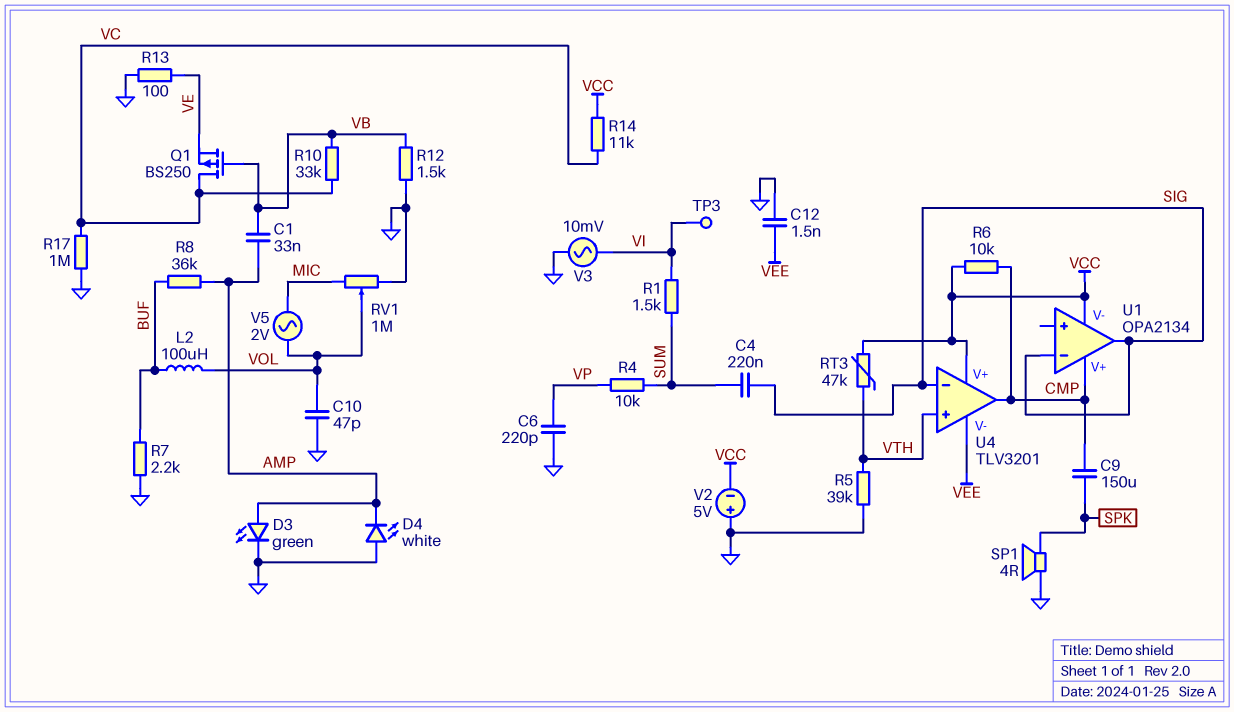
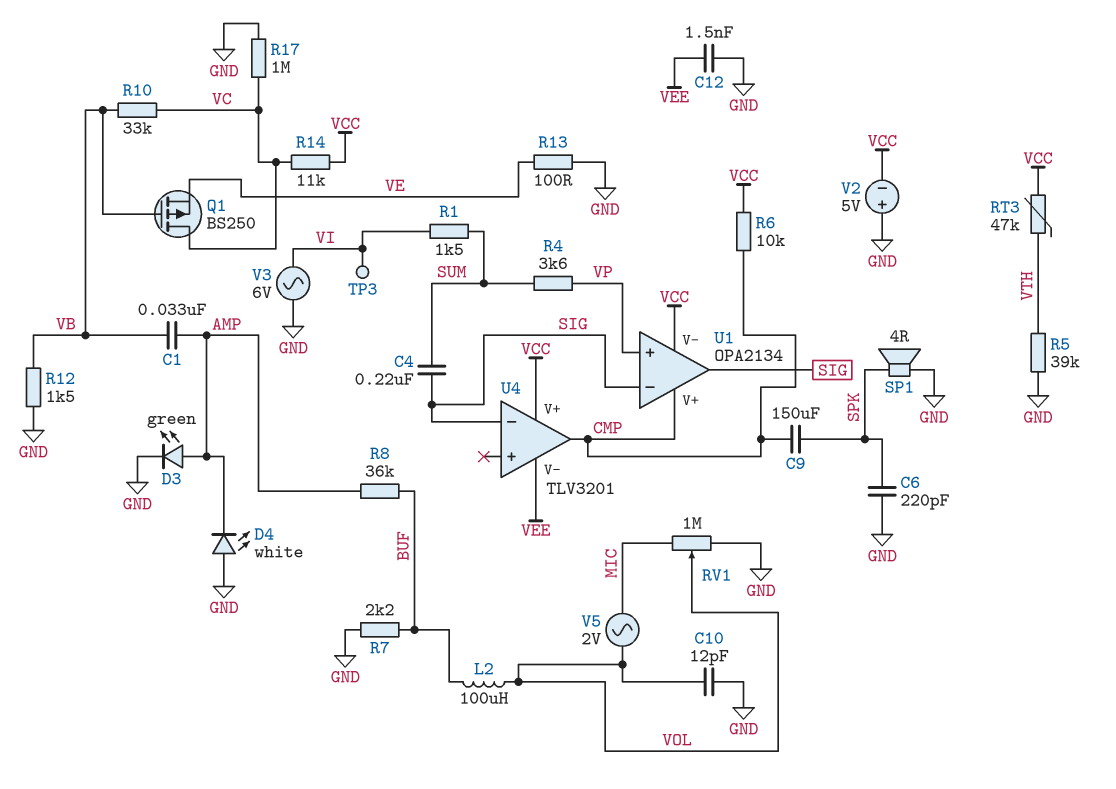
C6: 220pF (GND, VP) -> 220pF (GND, SPK)
C10: 47pF (GND, VOL) -> 12pF (GND, VOL)
R4: 10k (SUM, VP) -> 3.6k (SUM, VP)
U1 pin in+: none -> VP
U4 pin in+: VTH -> none
V3: AC 10mV (GND, VI) -> AC 6V (GND, VI)

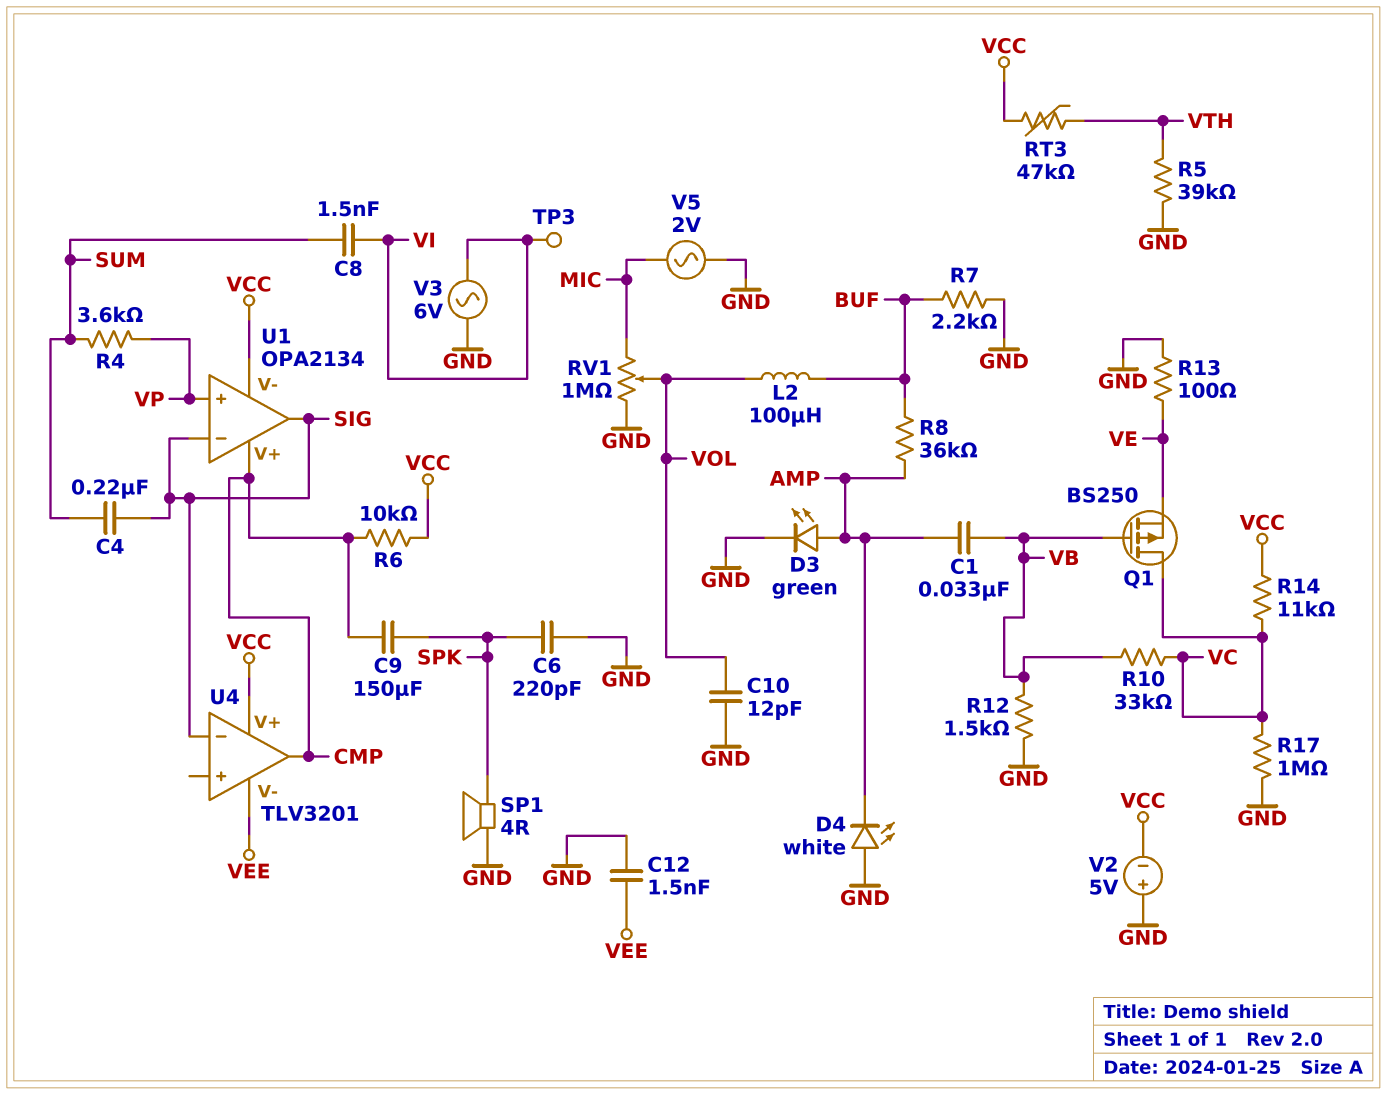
C8: none -> 1.5nF (SUM, VI)
R1: 1.5k (SUM, VI) -> none
V5: AC 2V (MIC, VOL) -> AC 2V (GND, MIC)

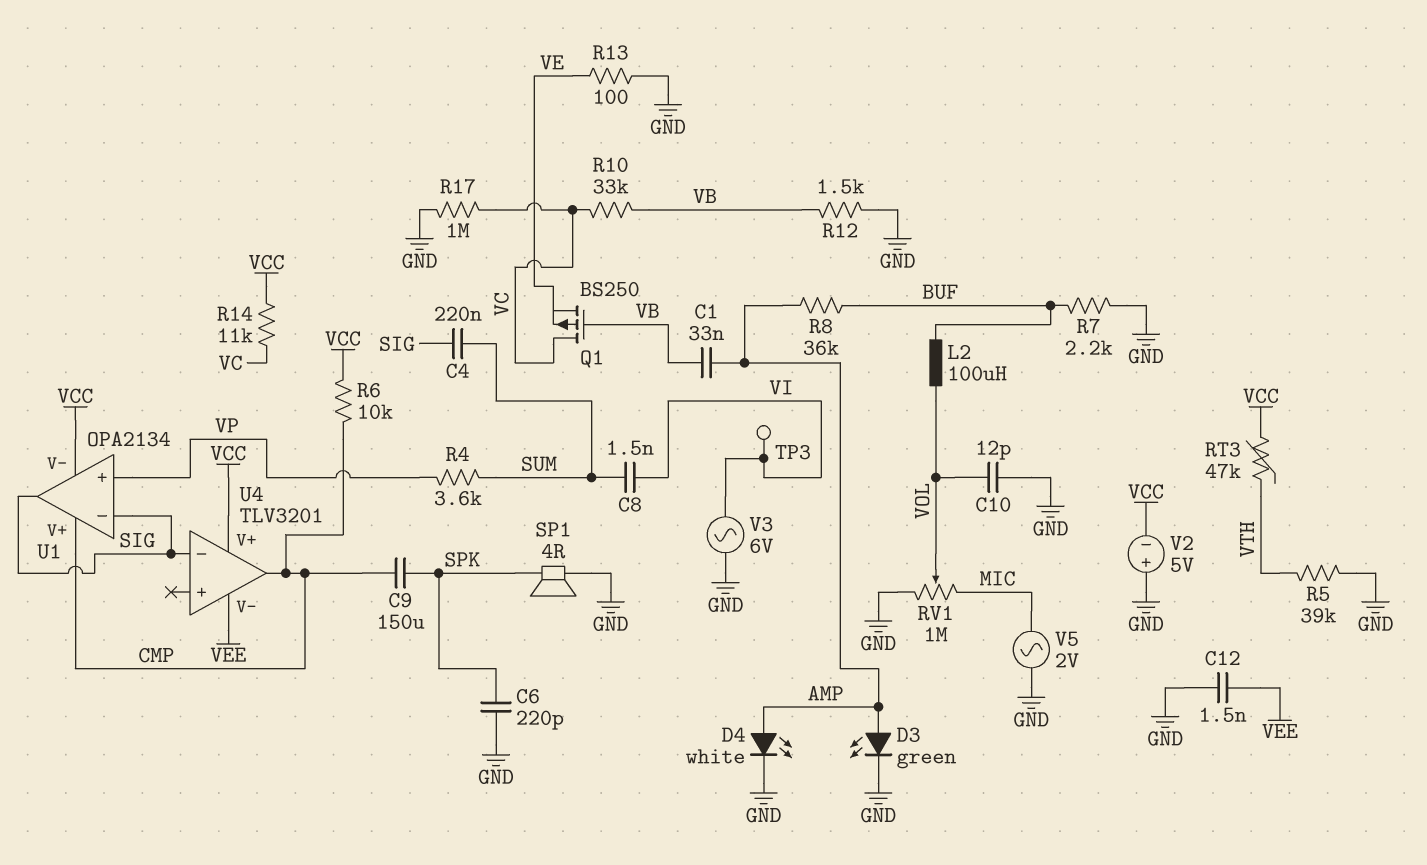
D4: LED white (A GND, K AMP) -> LED white (A AMP, K GND)

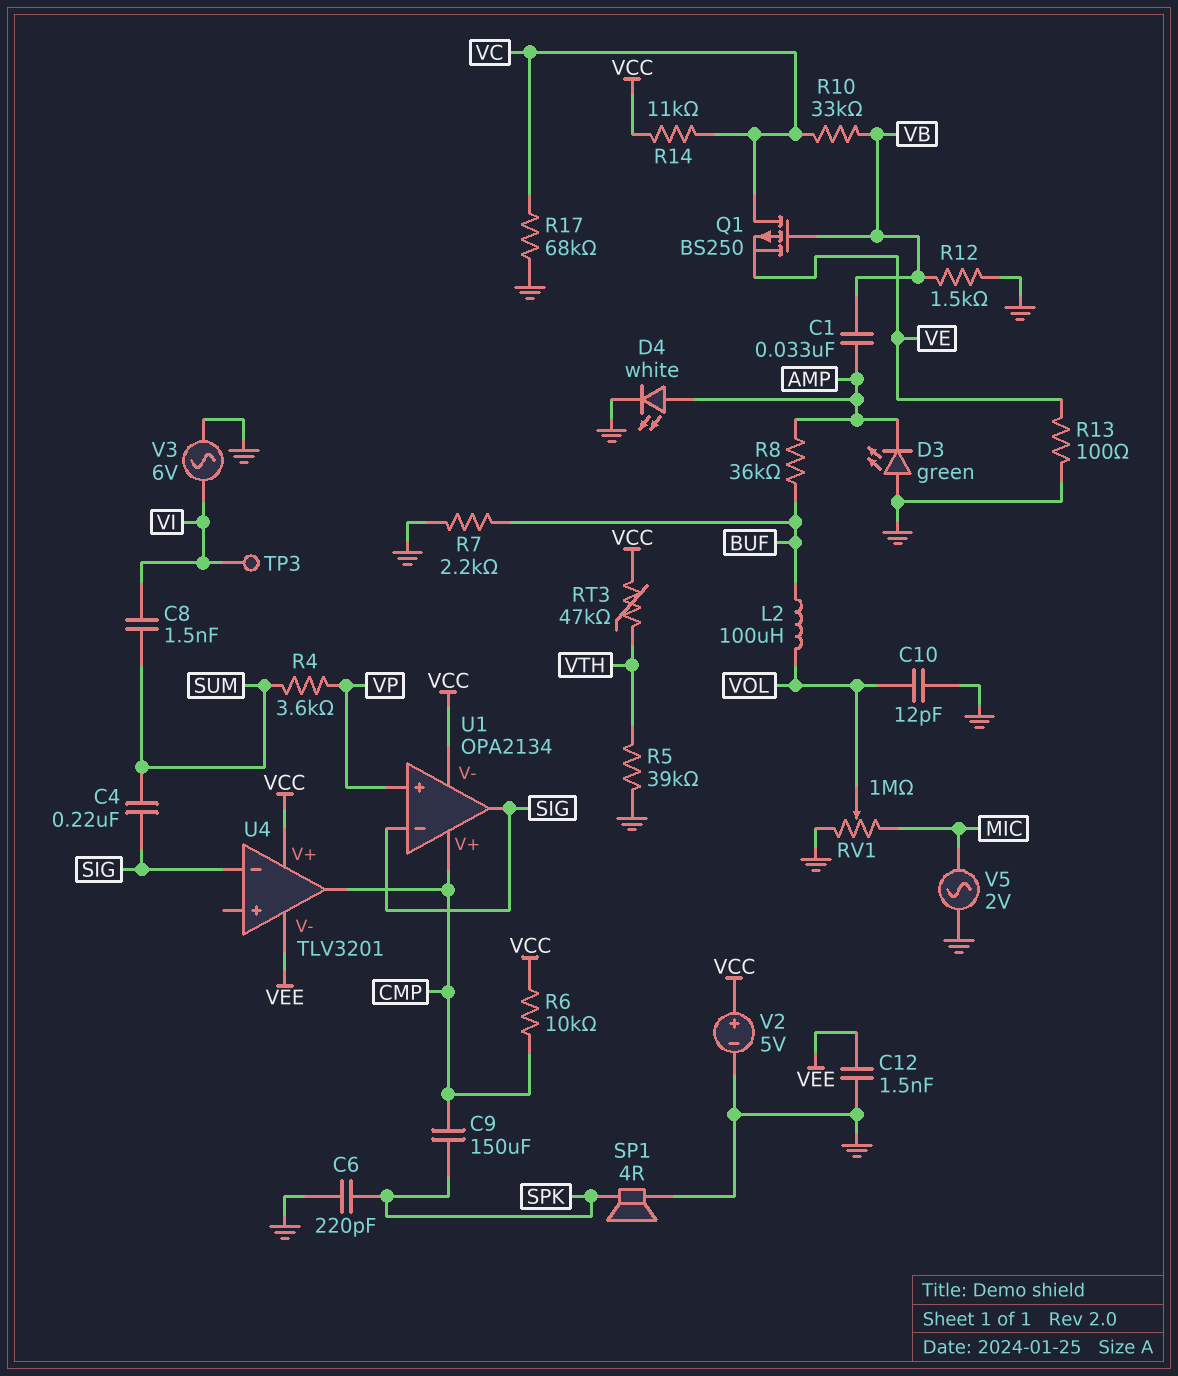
D3: LED green (A AMP, K GND) -> LED green (A GND, K AMP)
R17: 1M (GND, VC) -> 68k (GND, VC)
V2: 5V (plus GND, minus VCC) -> 5V (plus VCC, minus GND)

